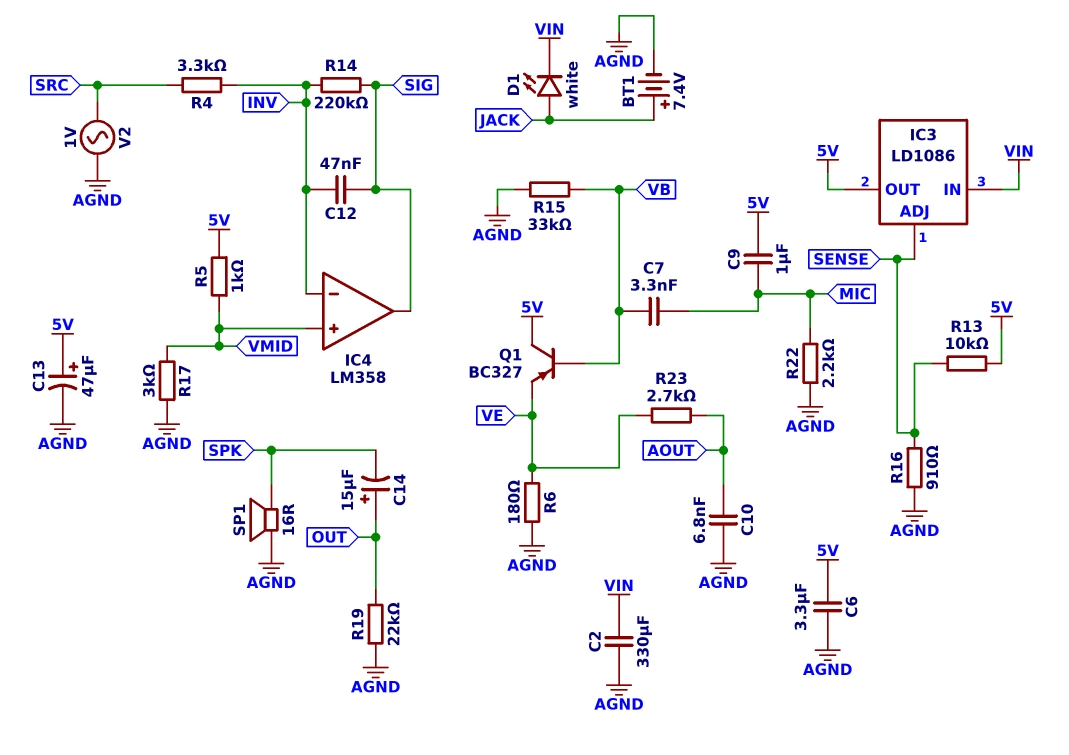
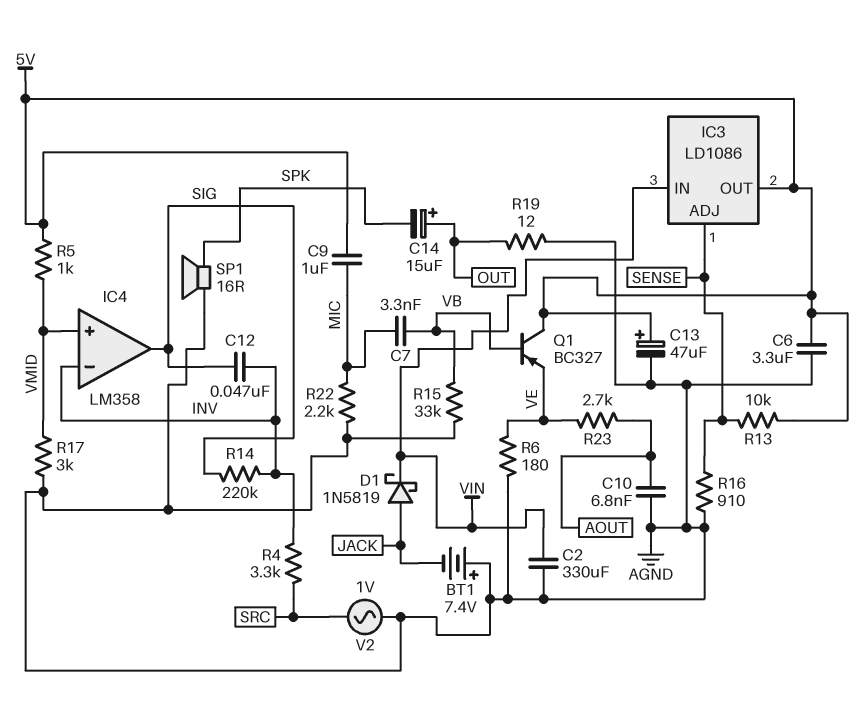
BT1: 7.4V (plus JACK, minus AGND) -> 7.4V (plus AGND, minus JACK)
D1: LED white (A JACK, K VIN) -> schottky 1N5819 (A JACK, K VIN)
R19: 22k (AGND, OUT) -> 12 (AGND, OUT)

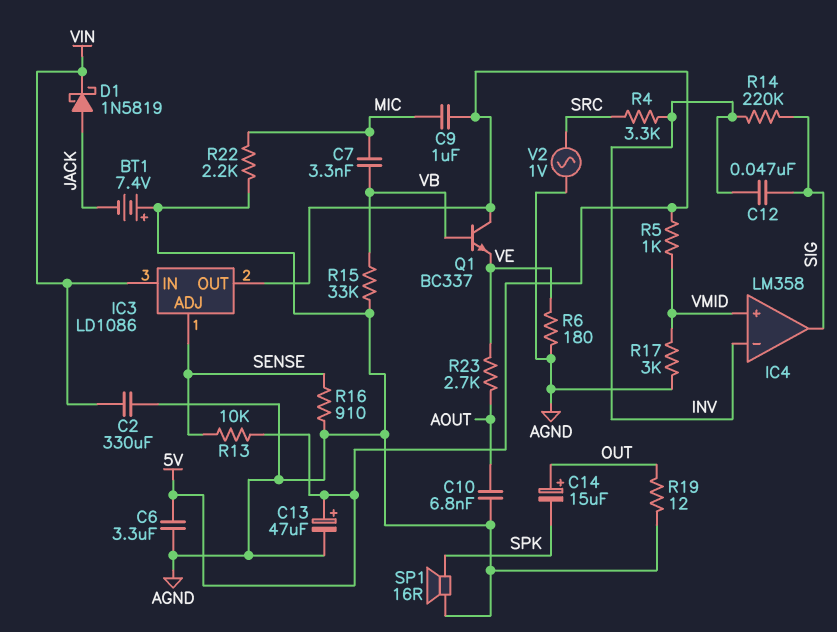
Q1: PNP BC327 (B VB, C 5V, E VE) -> NPN BC337 (B VB, C 5V, E VE)

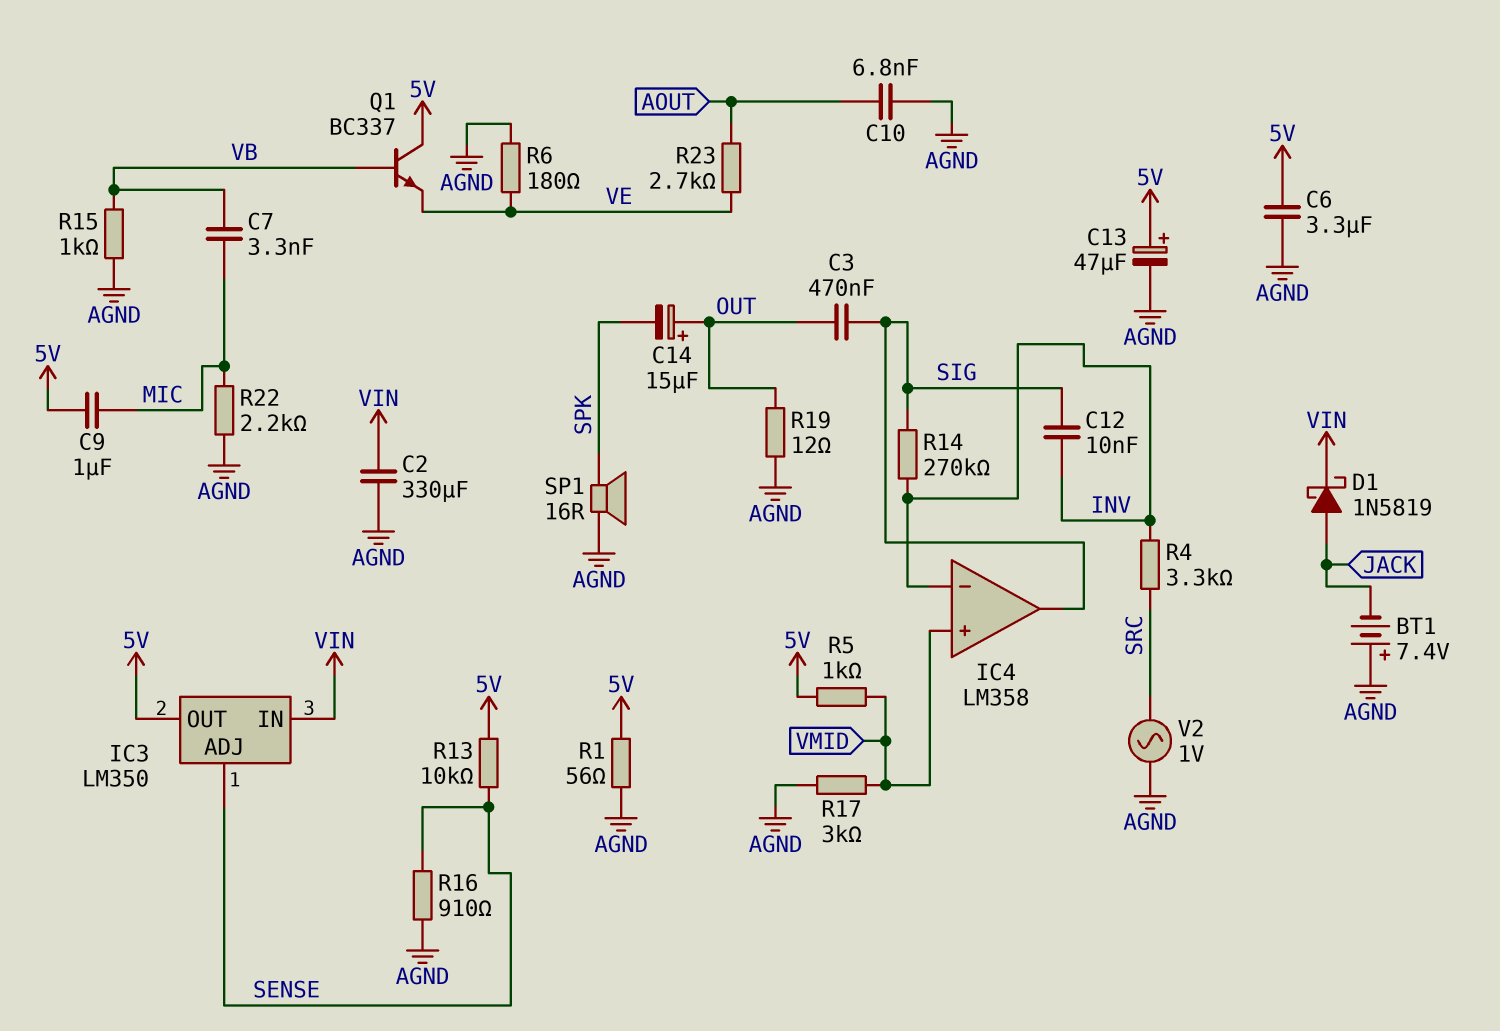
C3: none -> 470nF (OUT, SIG)
C12: 47nF (INV, SIG) -> 10nF (INV, SIG)
IC3: LD1086 -> LM350
R1: none -> 56 (5V, AGND)
R14: 220k (INV, SIG) -> 270k (INV, SIG)
R15: 33k (AGND, VB) -> 1k (AGND, VB)

